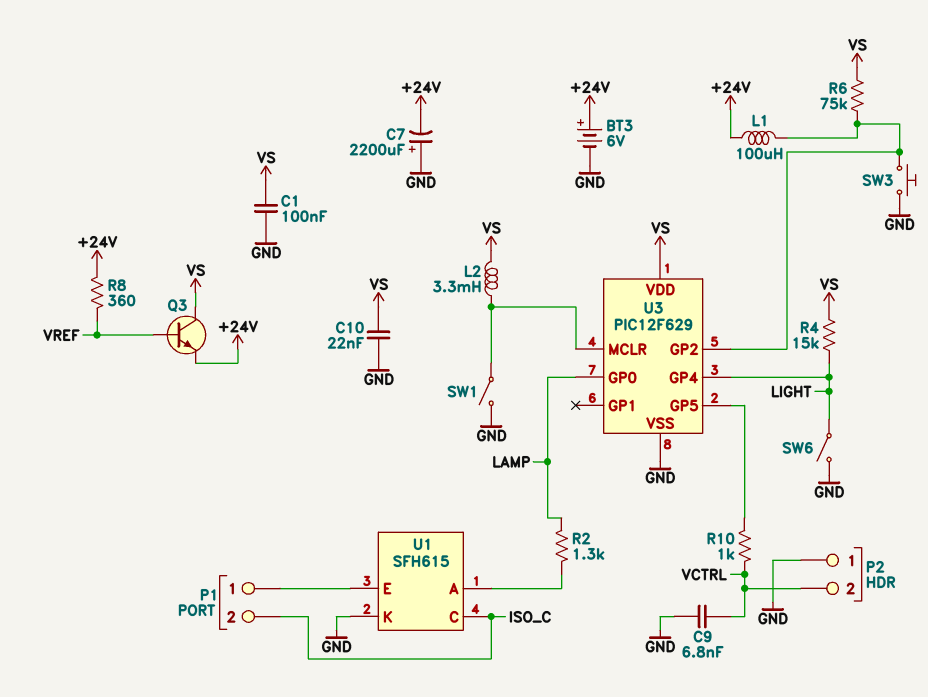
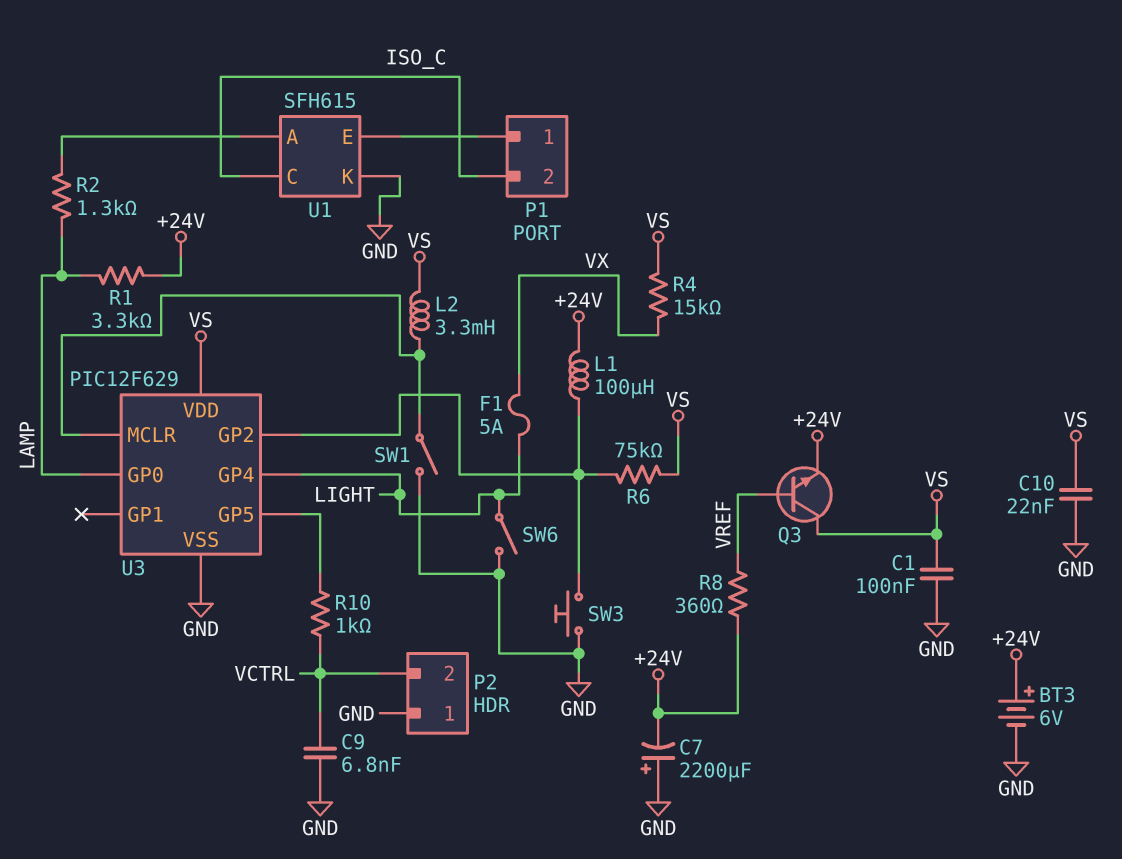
F1: none -> 5A (LIGHT, VX)
R1: none -> 3.3k (+24V, LAMP)
R4: 15k (LIGHT, VS) -> 15k (VS, VX)

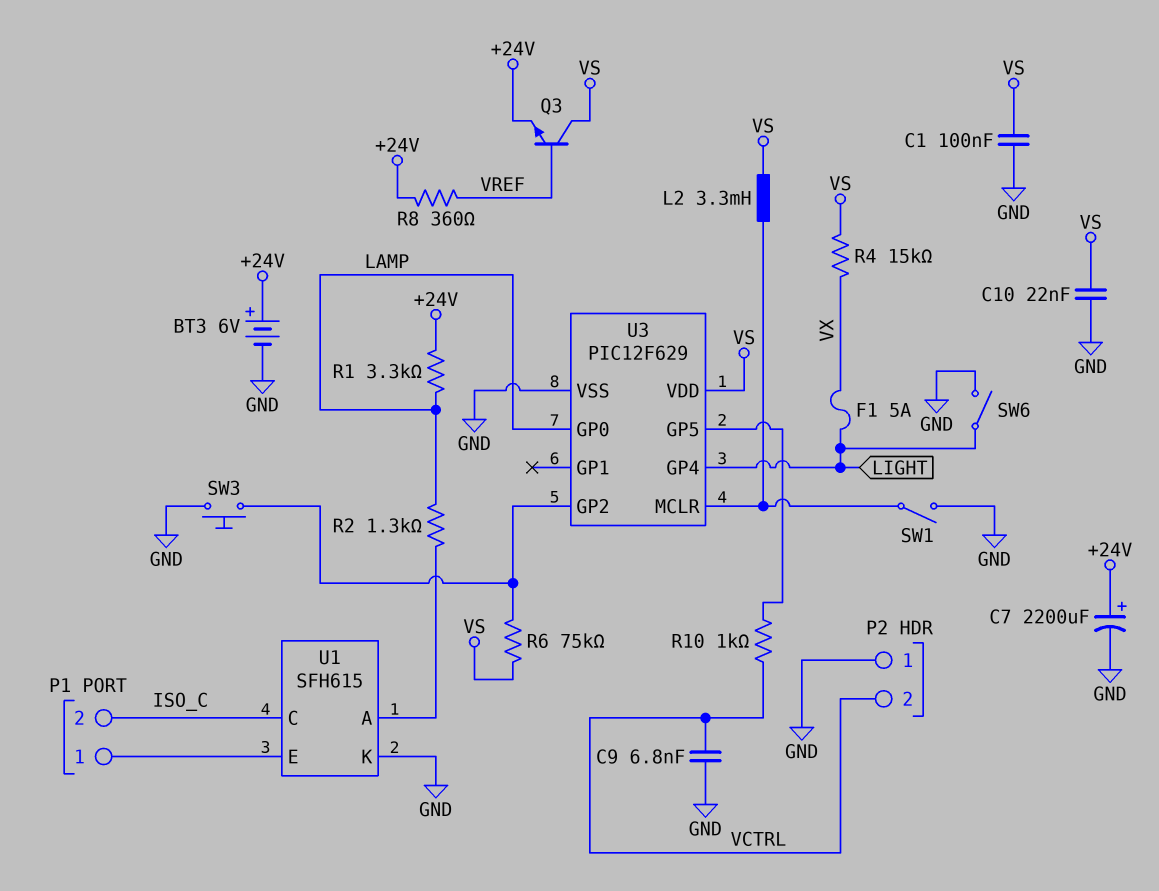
C7: 2200uF (plus GND, minus +24V) -> 2200uF (plus +24V, minus GND)
L1: 100uH (+24V, U3/GP2) -> none

